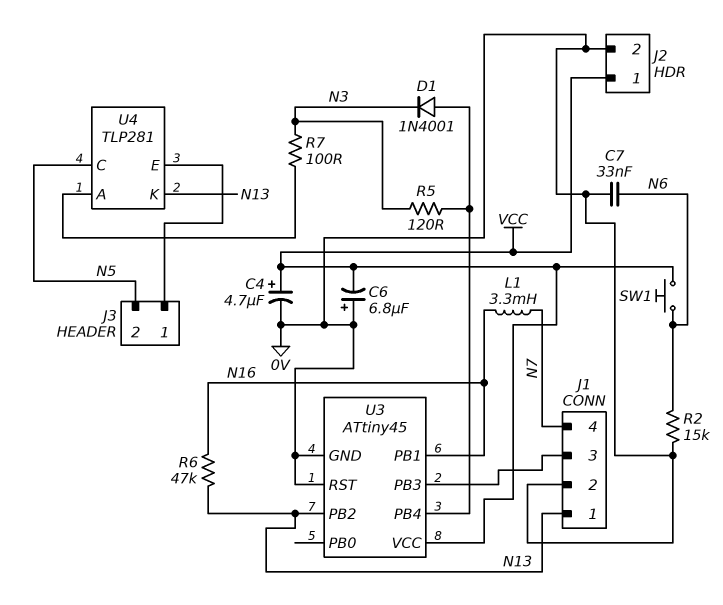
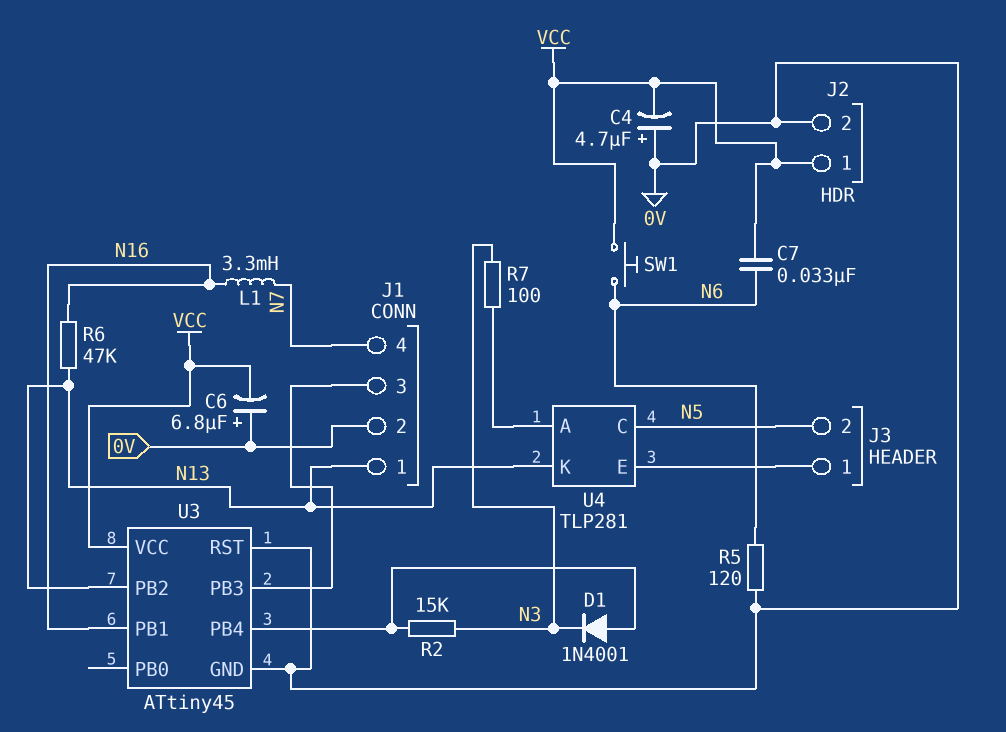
C4: 4.7uF (plus VCC, minus 0V) -> 4.7uF (plus 0V, minus VCC)
C7: 33nF (0V, N6) -> 33nF (N6, VCC)
R2: 15k (0V, N6) -> 15k (N3, U3/PB4)
R5: 120 (N3, U3/PB4) -> 120 (0V, N6)

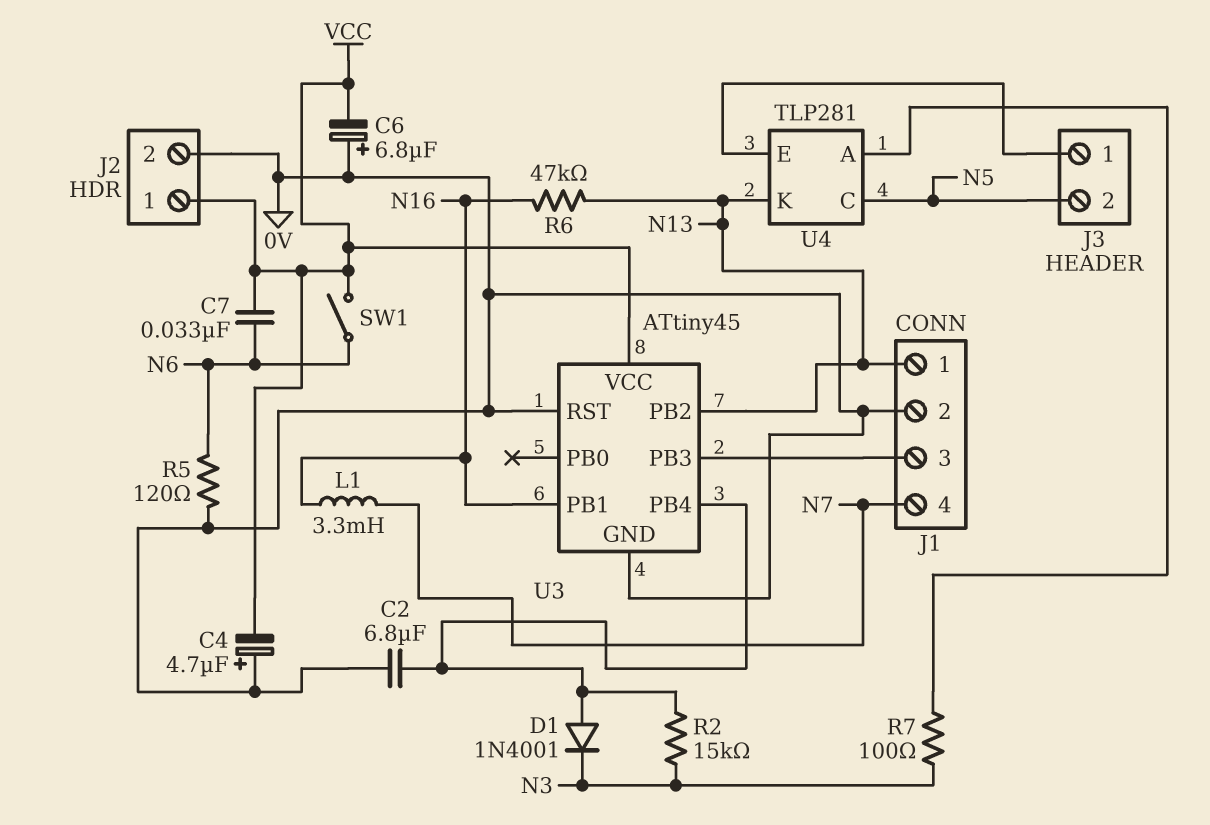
C2: none -> 6.8uF (0V, U3/PB4)
SW1: button (N6, VCC) -> switch (N6, VCC)

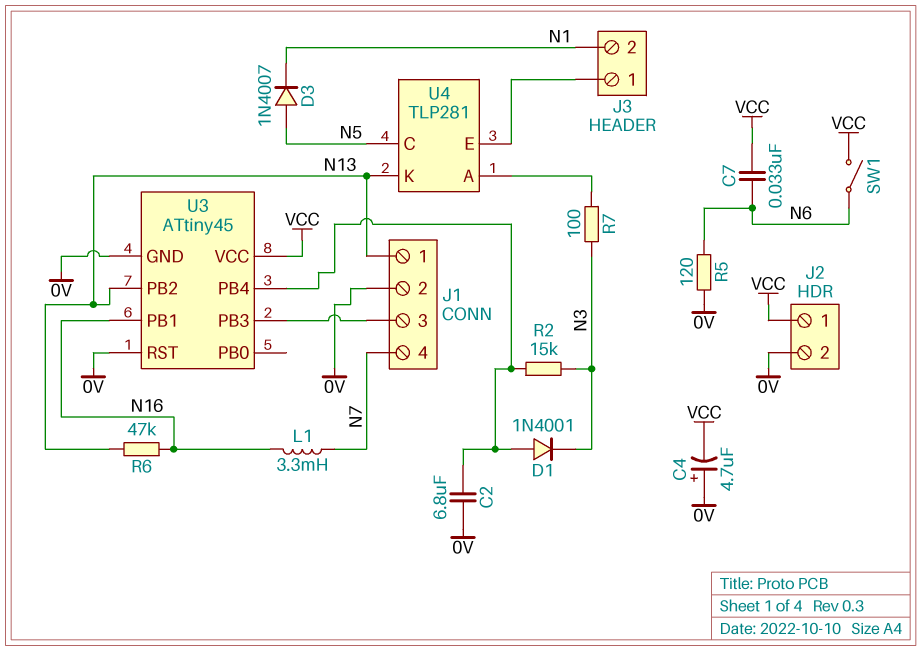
C6: 6.8uF (plus 0V, minus VCC) -> none
D3: none -> diode 1N4007 (A N5, K N1)
J3 pin 2: N5 -> N1

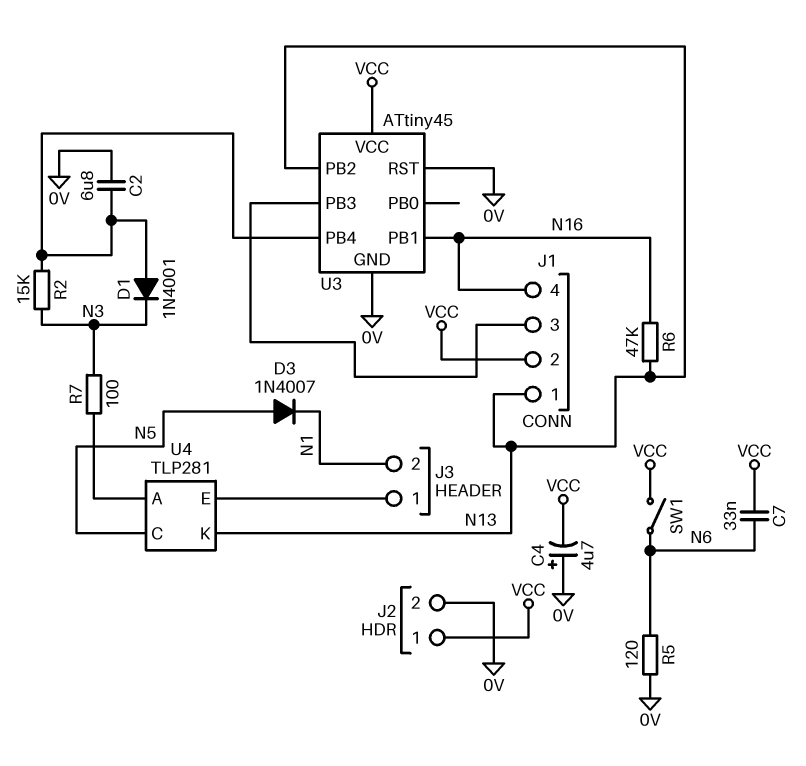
J1 pin 2: 0V -> VCC
J1 pin 4: N7 -> N16
L1: 3.3mH (N7, N16) -> none

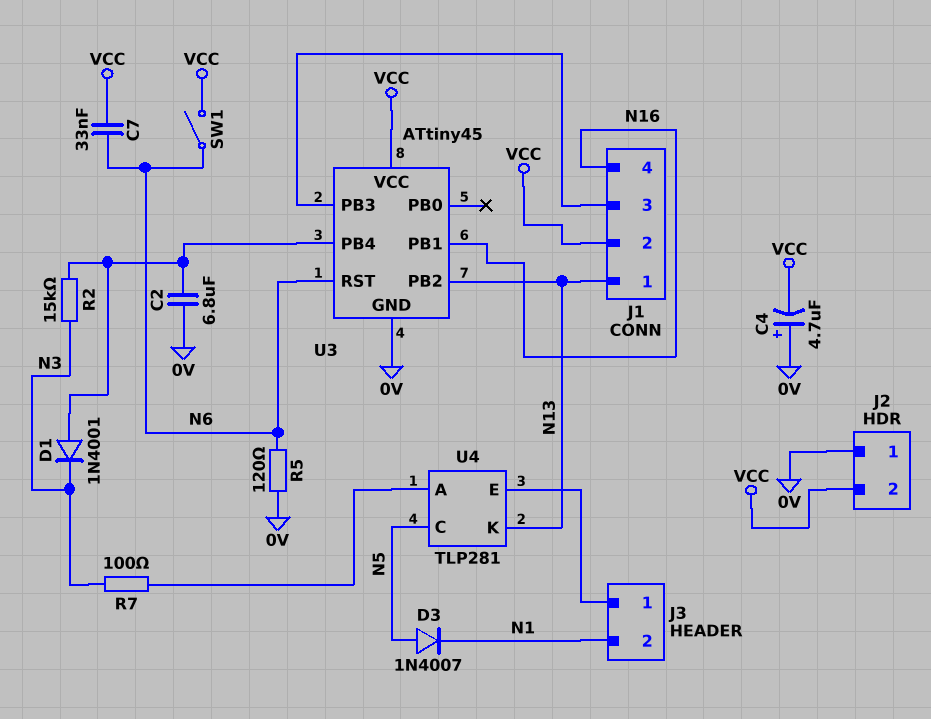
J2 pin 1: VCC -> 0V
J2 pin 2: 0V -> VCC
R6: 47k (N13, N16) -> none
U3 pin RST: 0V -> N6

